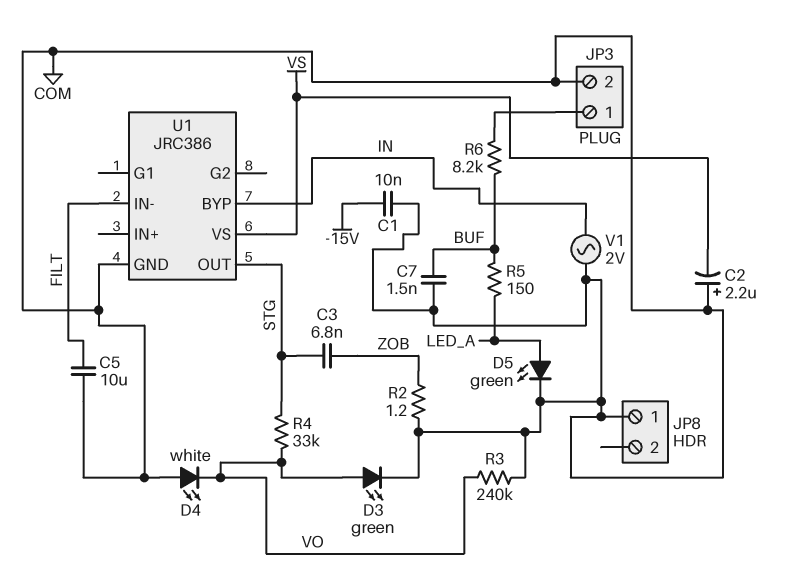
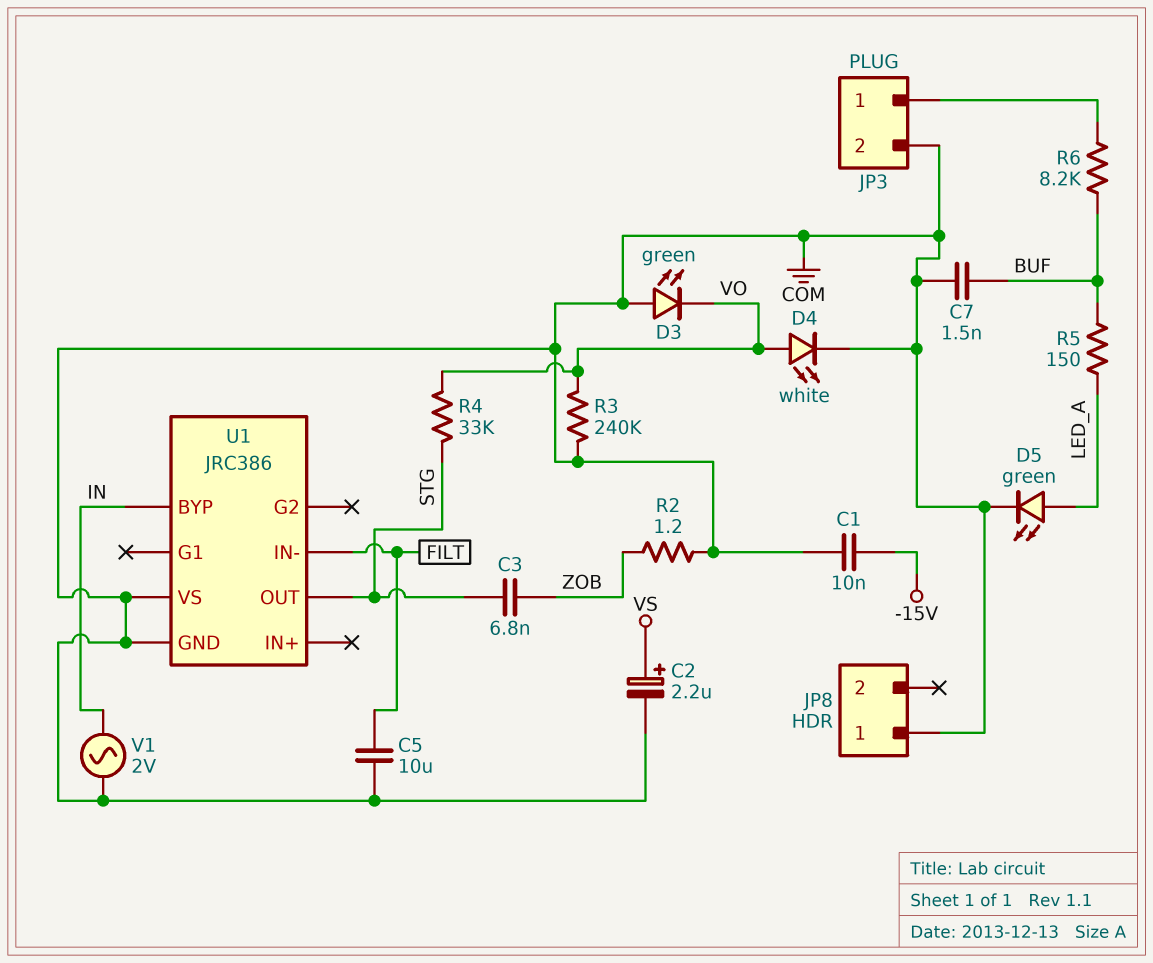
C2: 2.2uF (plus COM, minus VS) -> 2.2uF (plus VS, minus COM)
D3: LED green (A VO, K COM) -> LED green (A COM, K VO)
D4: LED white (A COM, K VO) -> LED white (A VO, K COM)
U1 pin VS: VS -> COM

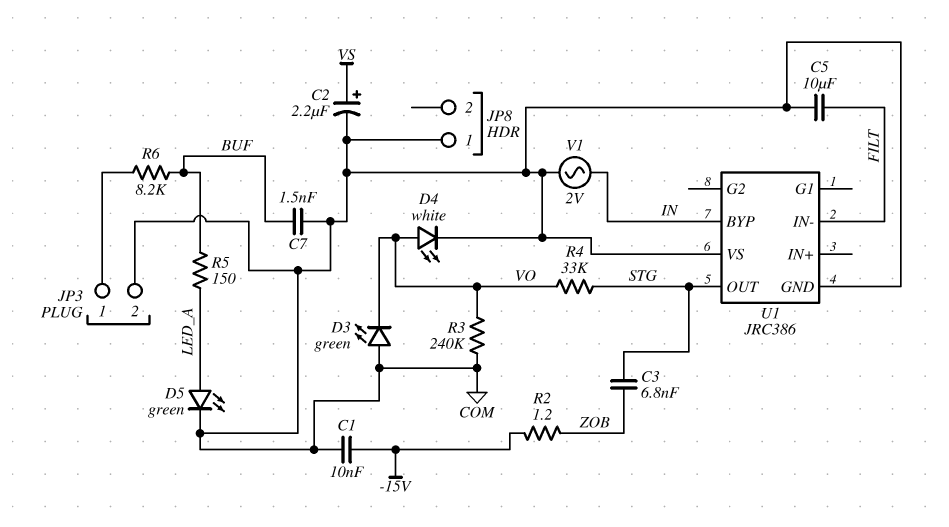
R2: 1.2 (COM, ZOB) -> 1.2 (-15V, ZOB)

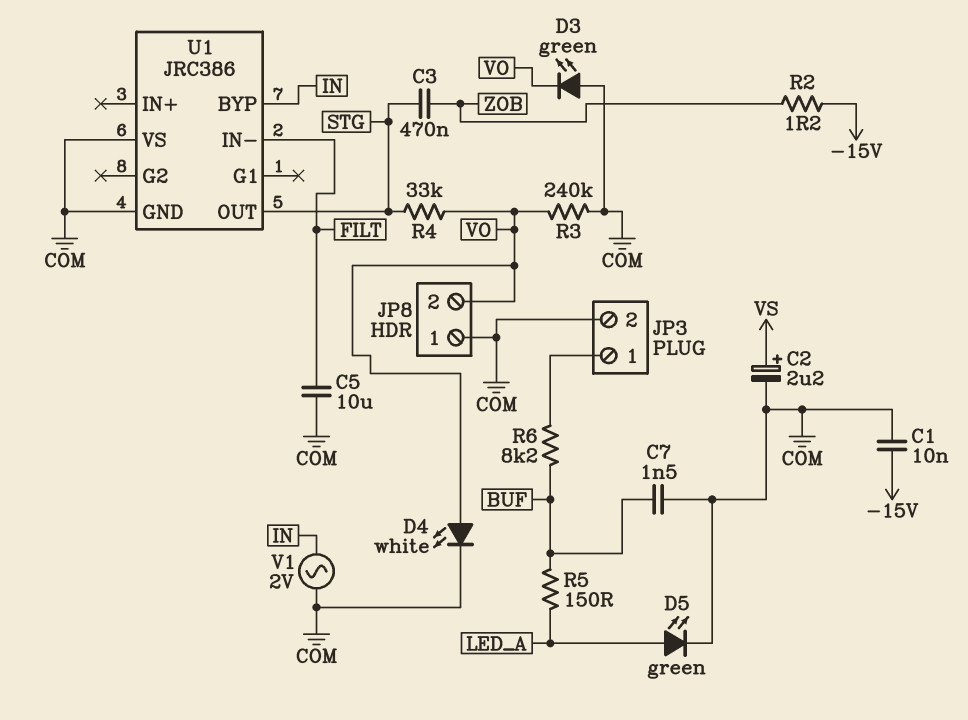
C3: 6.8nF (STG, ZOB) -> 470nF (STG, ZOB)
JP8 pin 2: none -> VO

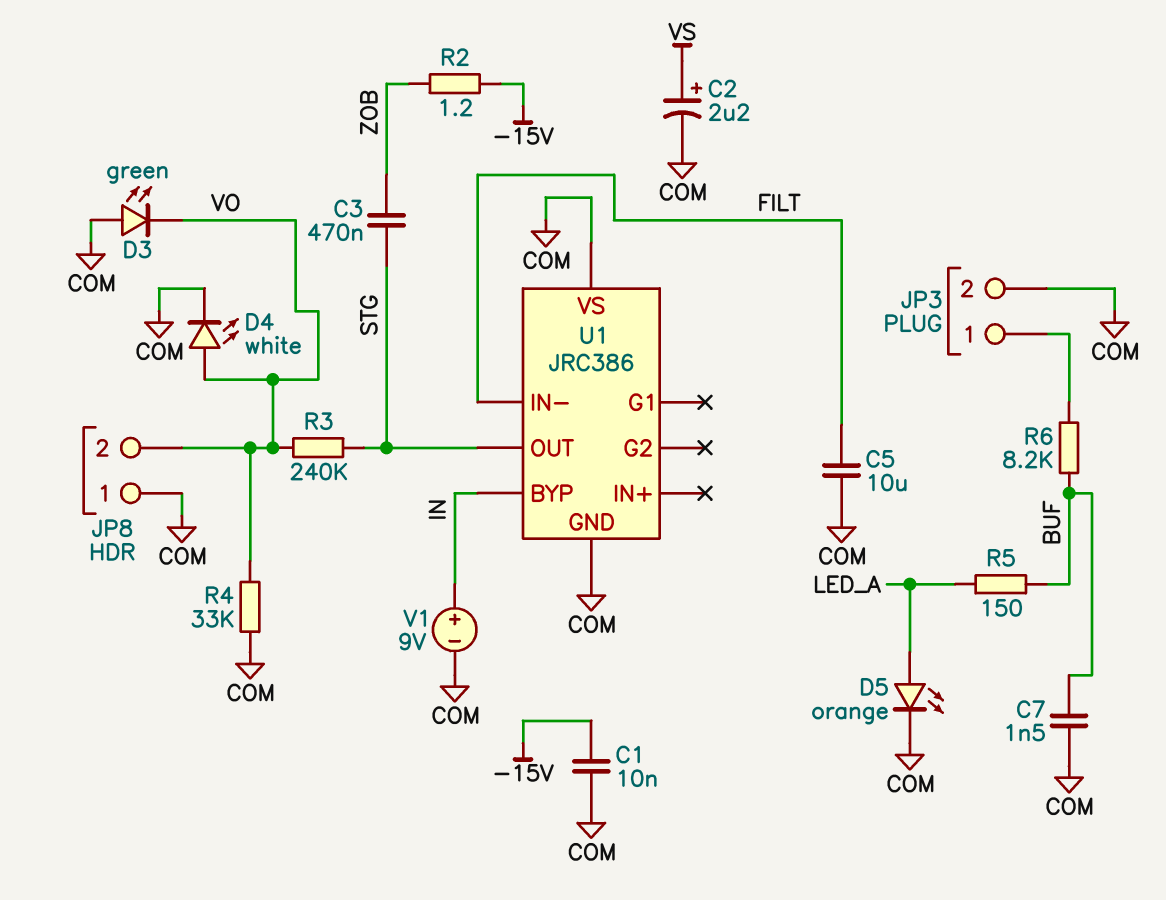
D5: LED green (A LED_A, K COM) -> LED orange (A LED_A, K COM)
R3: 240k (COM, VO) -> 240k (STG, VO)
R4: 33k (STG, VO) -> 33k (COM, VO)
V1: AC 2V (COM, IN) -> 9V (plus IN, minus COM)

